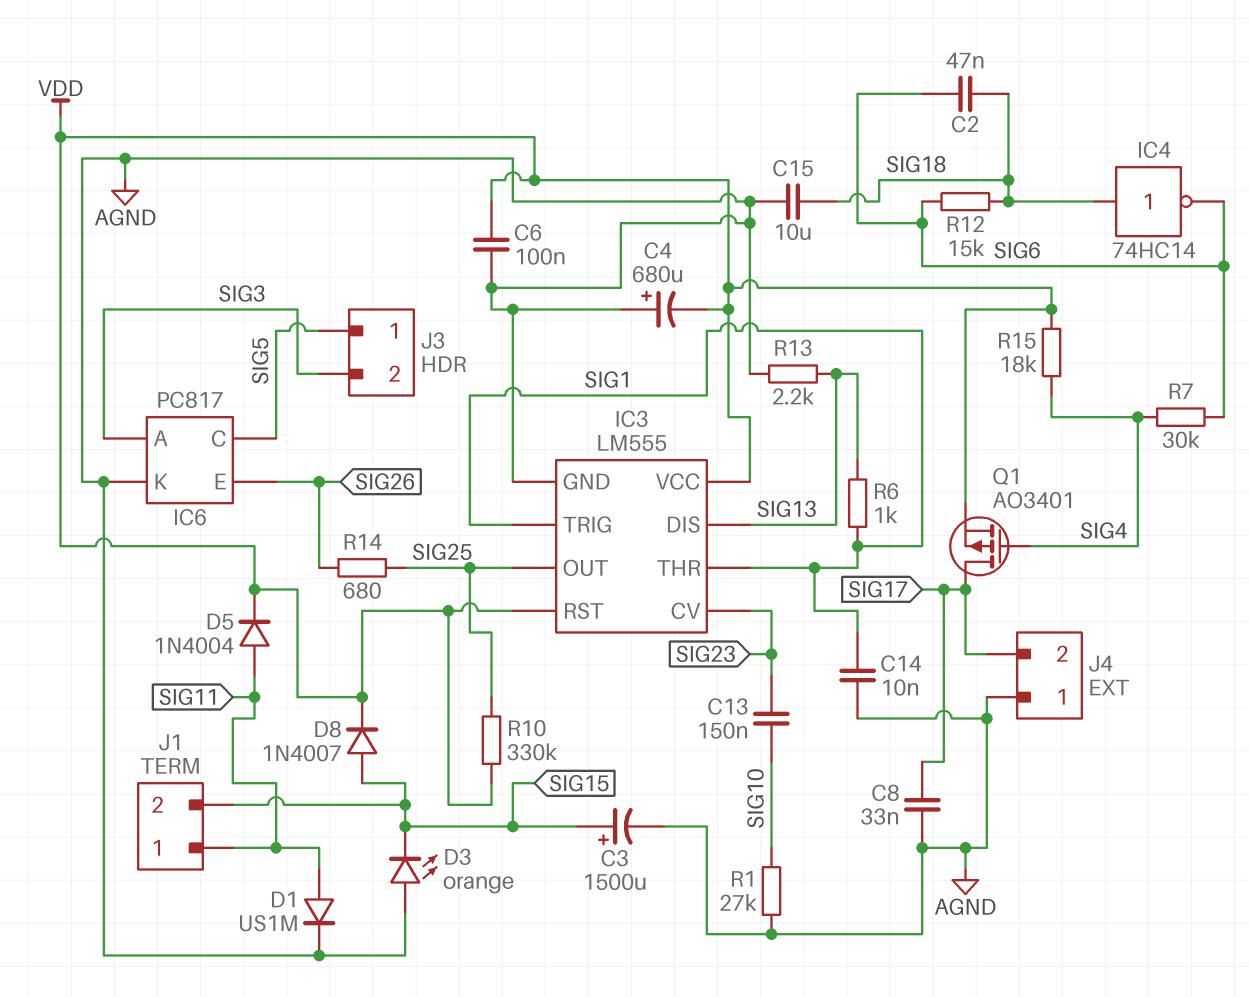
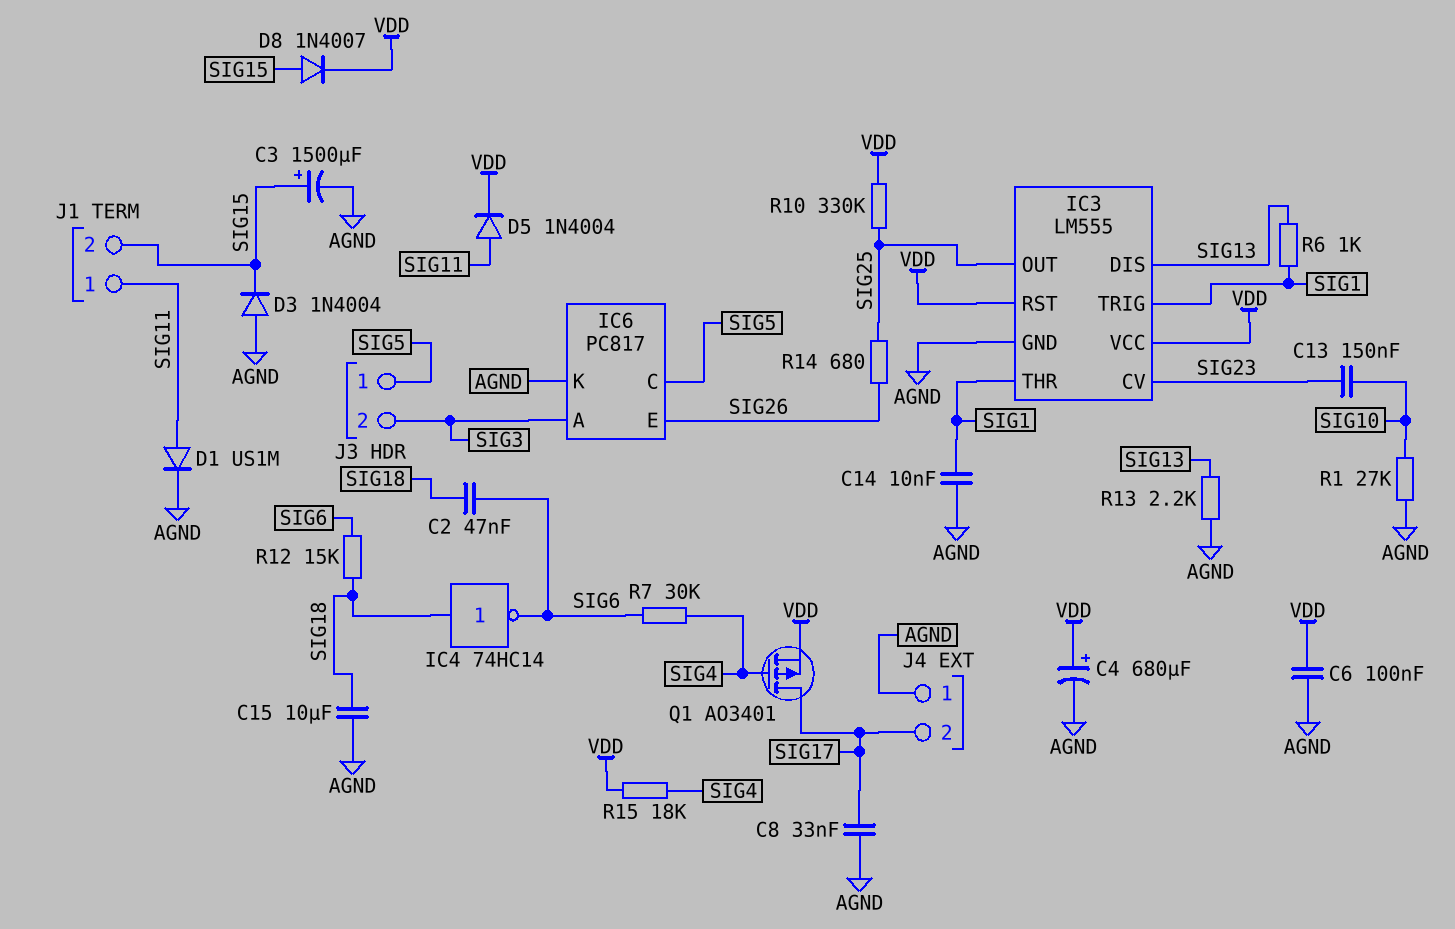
C4: 680uF (plus AGND, minus VDD) -> 680uF (plus VDD, minus AGND)
D3: LED orange (A AGND, K SIG15) -> diode 1N4004 (A AGND, K SIG15)

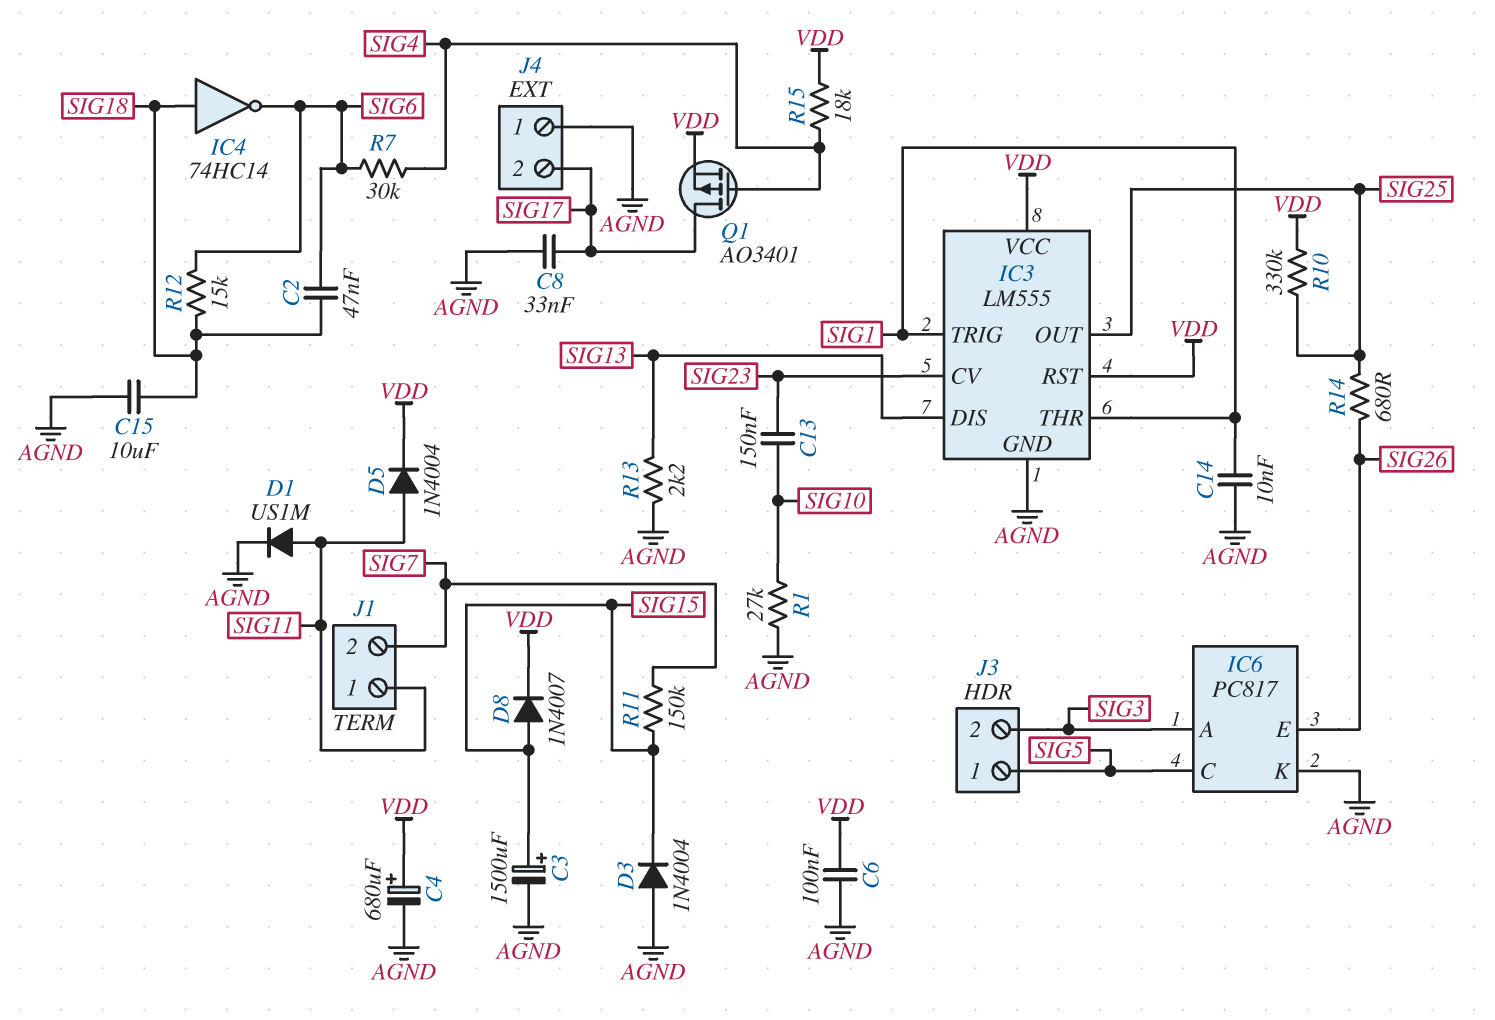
J1 pin 2: SIG15 -> SIG7
R6: 1k (SIG1, SIG13) -> none
R11: none -> 150k (SIG7, SIG15)

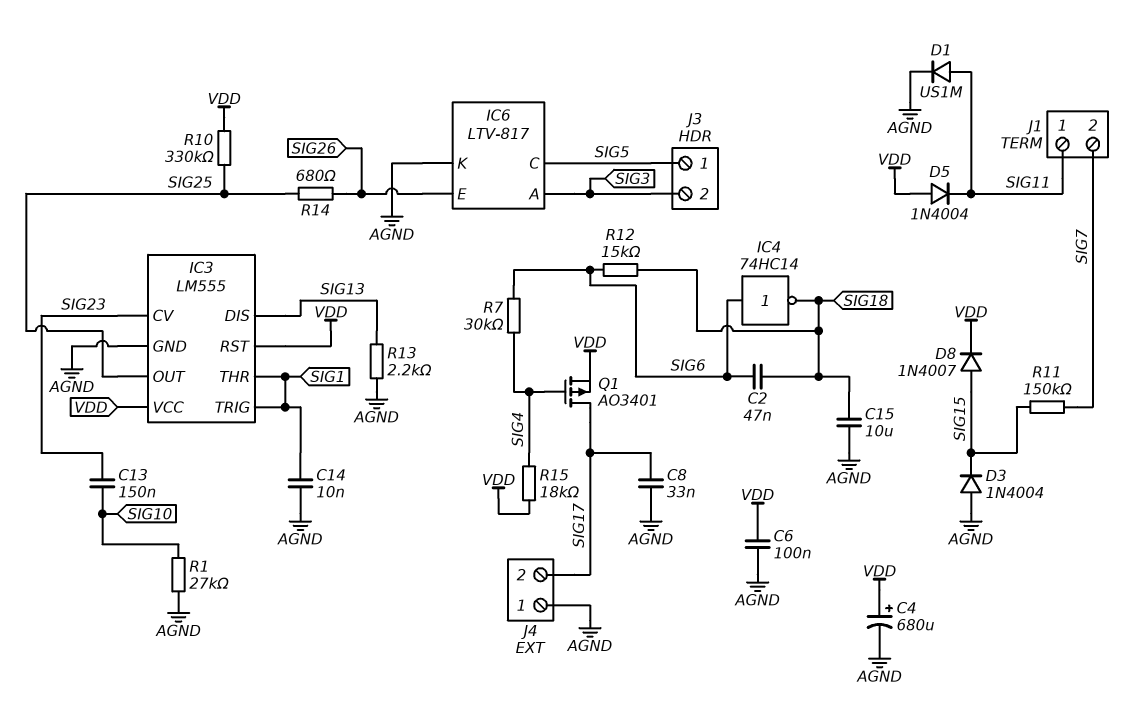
C3: 1500uF (plus SIG15, minus AGND) -> none
D5: diode 1N4004 (A SIG11, K VDD) -> diode 1N4004 (A VDD, K SIG11)
IC4: NOT 74HC14 (in SIG18, out SIG6) -> NOT 74HC14 (in SIG6, out SIG18)
IC6: PC817 -> LTV-817

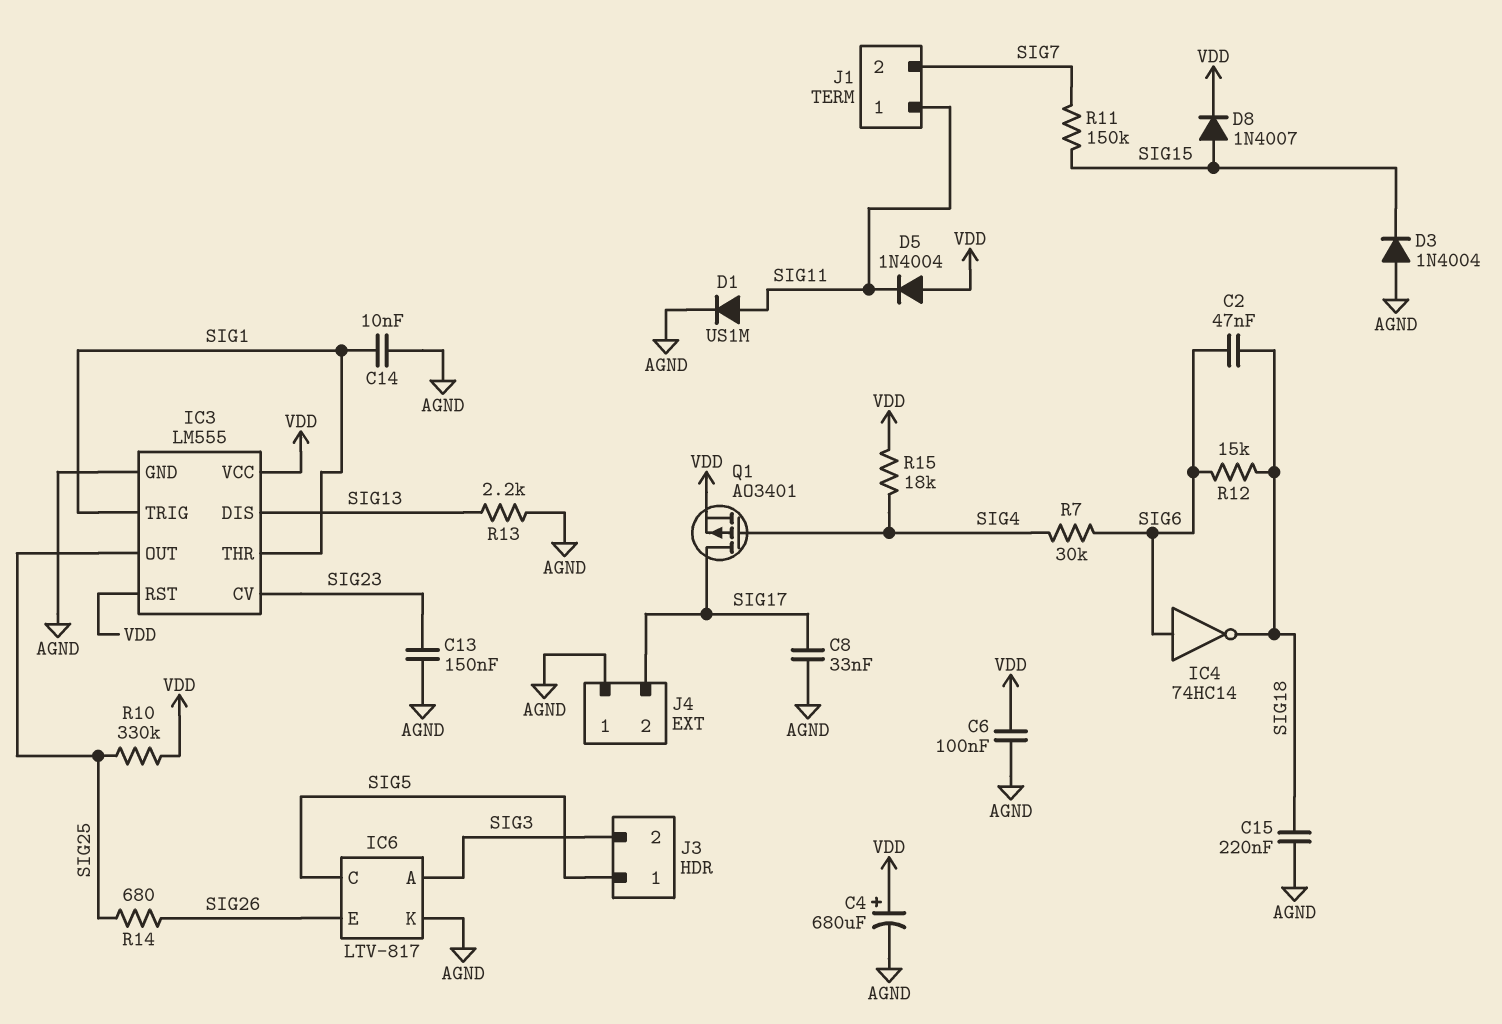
C13: 150nF (SIG10, SIG23) -> 150nF (AGND, SIG23)
C15: 10uF (AGND, SIG18) -> 220nF (AGND, SIG18)
R1: 27k (AGND, SIG10) -> none

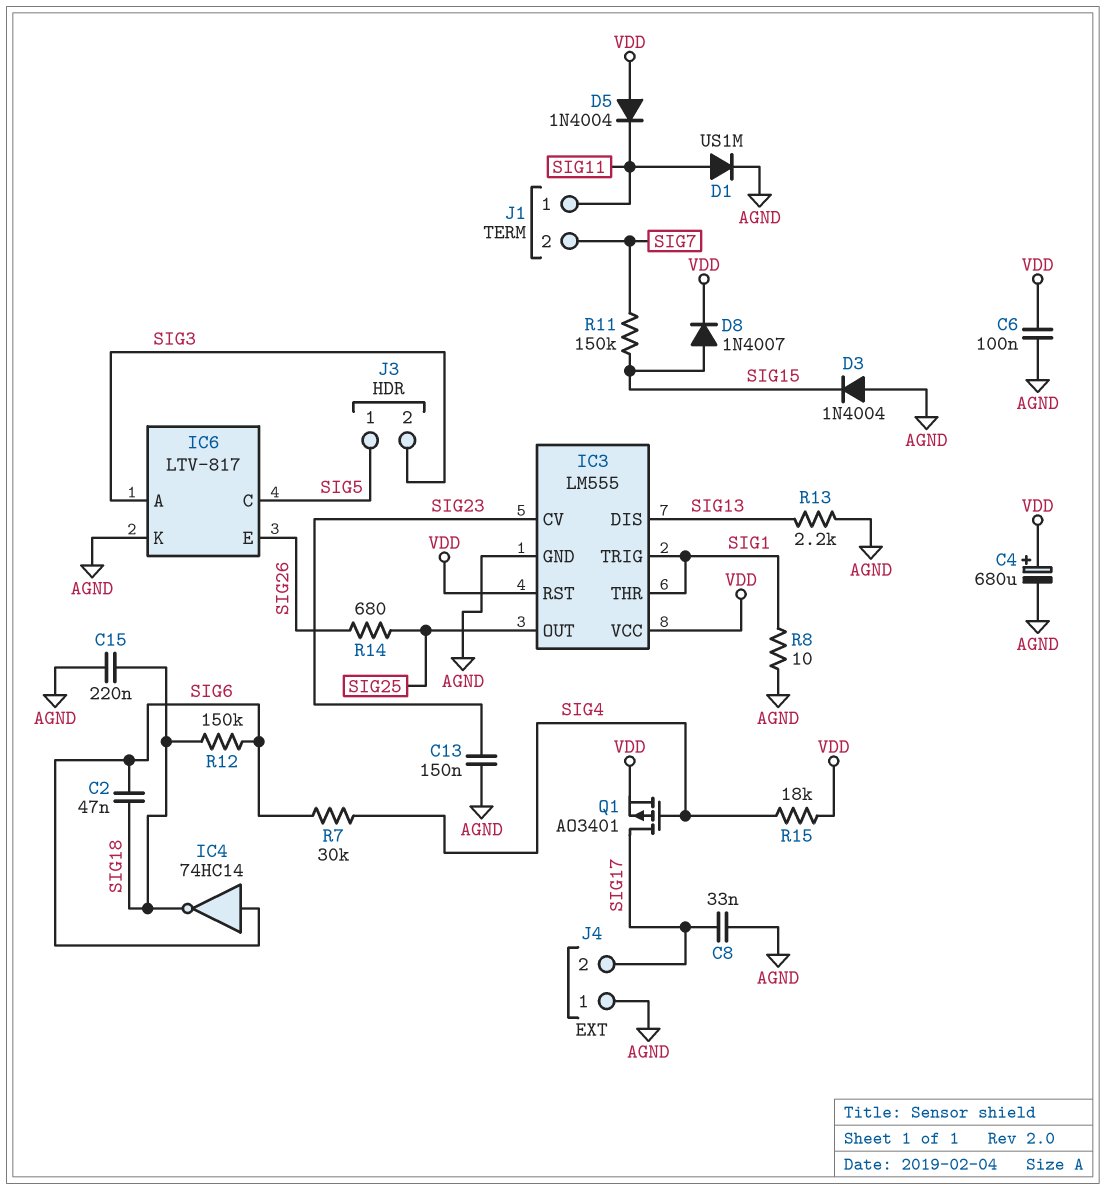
C14: 10nF (AGND, SIG1) -> none
R8: none -> 10 (AGND, SIG1)
R10: 330k (SIG25, VDD) -> none
R12: 15k (SIG6, SIG18) -> 150k (SIG6, SIG18)

